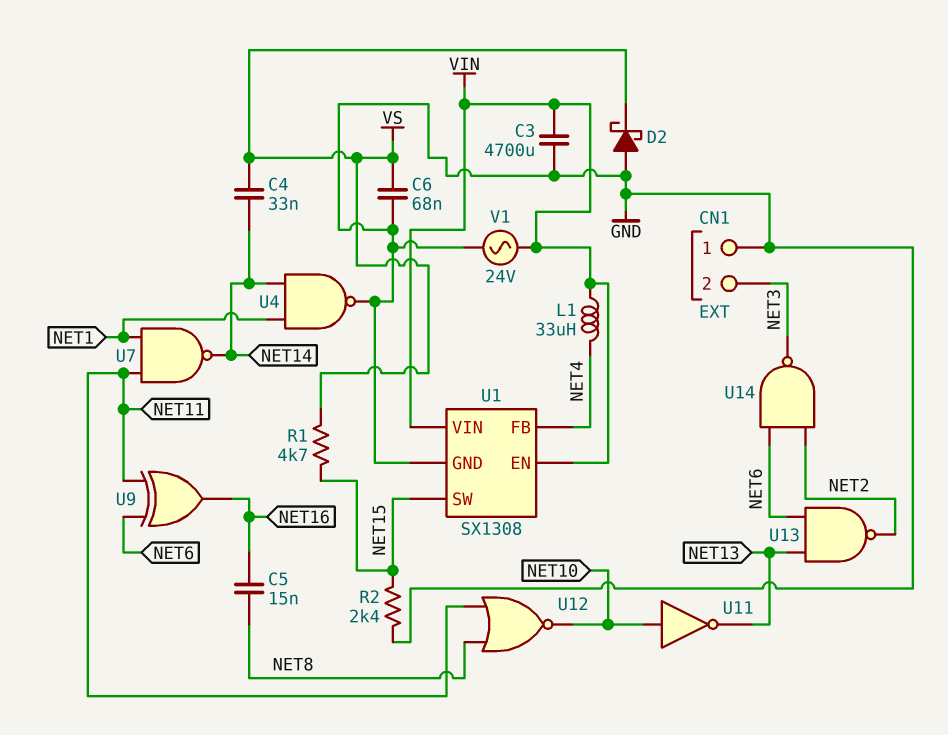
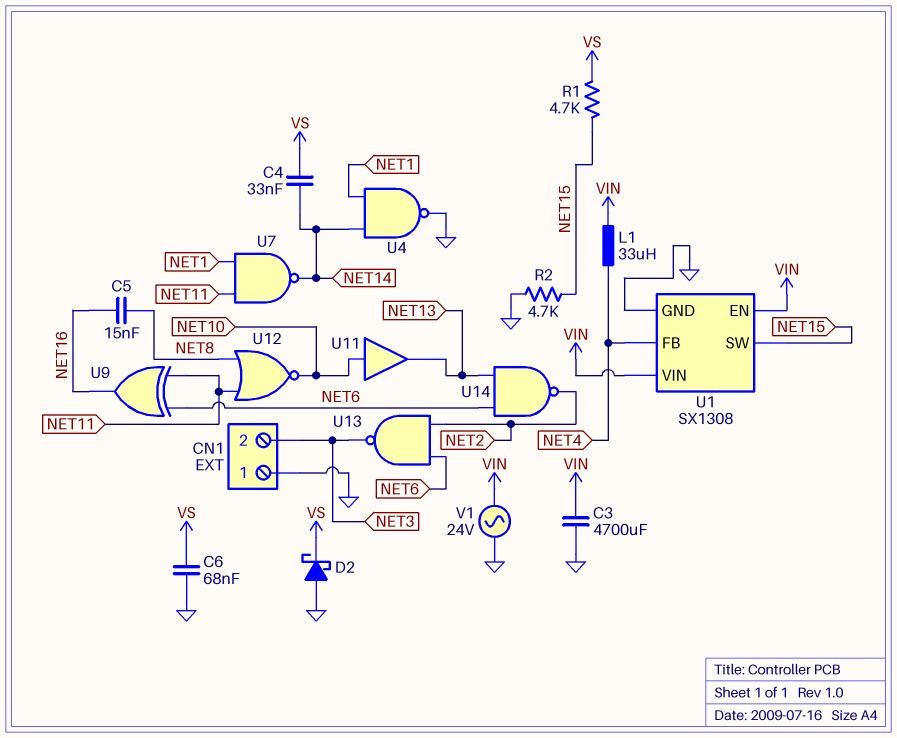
R2: 2.4k (GND, NET15) -> 4.7k (GND, NET15)
U11: NOT (in NET10, out NET13) -> buffer (in NET10, out NET13)
U13: NAND (in NET6, in NET13, out NET2) -> NAND (in NET2, in NET6, out NET3)
U14: NAND (in NET2, in NET6, out NET3) -> NAND (in NET6, in NET13, out NET2)

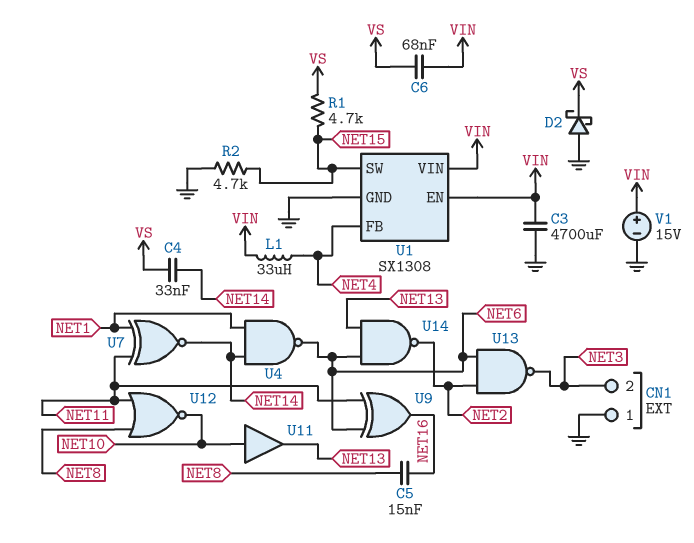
C6: 68nF (GND, VS) -> 68nF (VIN, VS)
U4: NAND (in NET1, in NET14, out GND) -> NAND (in NET1, in NET14, out NET6)
U7: NAND (in NET1, in NET11, out NET14) -> XNOR (in NET1, in NET11, out NET14)
V1: AC 24V (GND, VIN) -> 15V (plus VIN, minus GND)

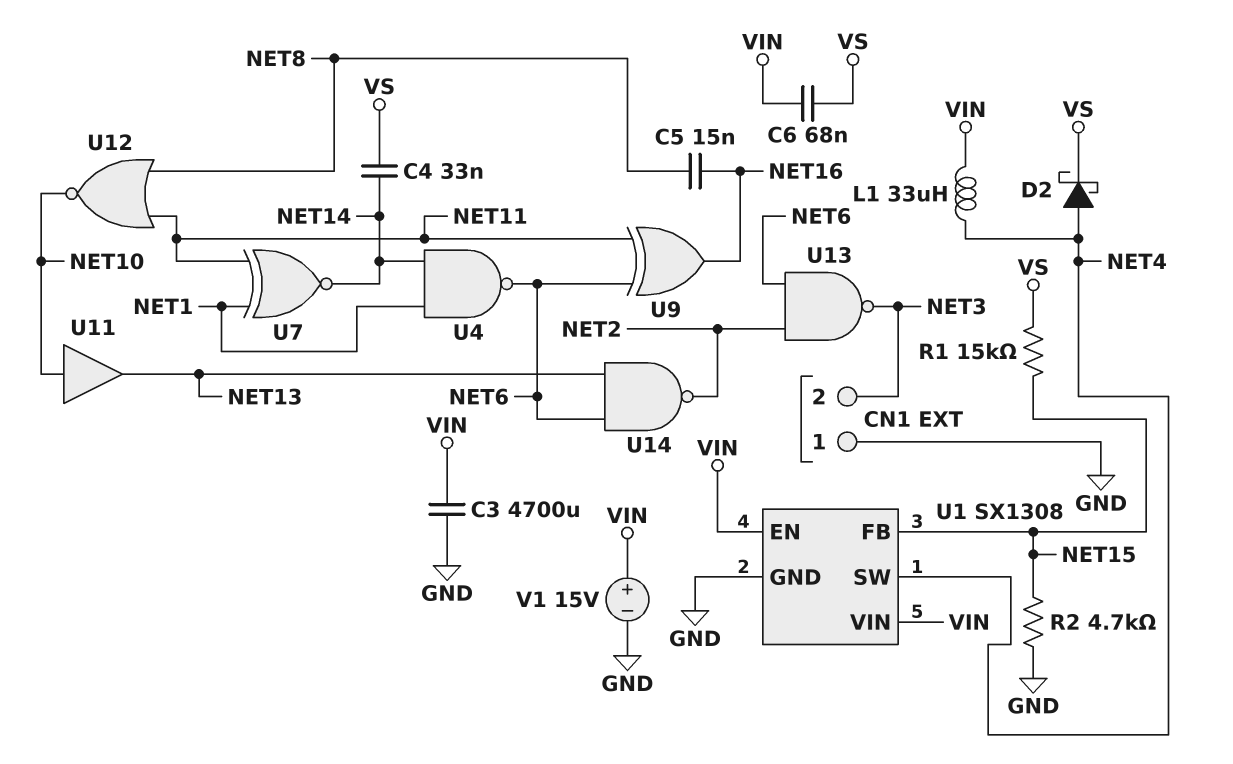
D2: schottky (A GND, K VS) -> schottky (A NET4, K VS)
R1: 4.7k (NET15, VS) -> 15k (NET15, VS)
U1 pin FB: NET4 -> NET15
U1 pin SW: NET15 -> NET4

